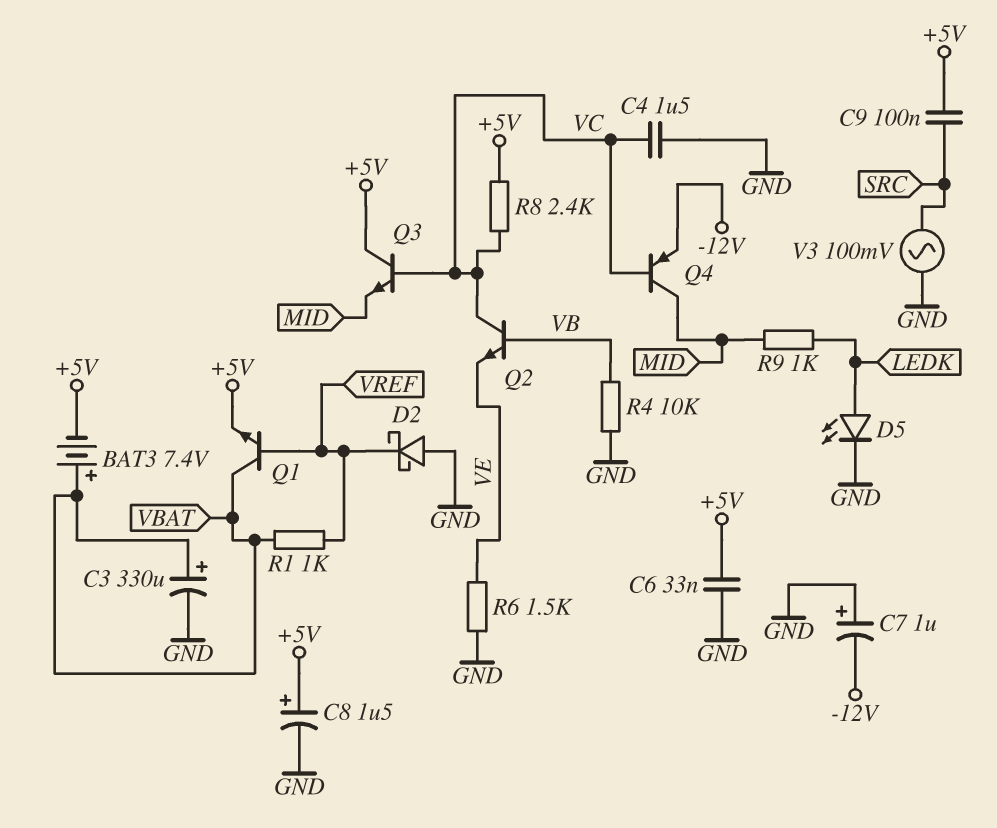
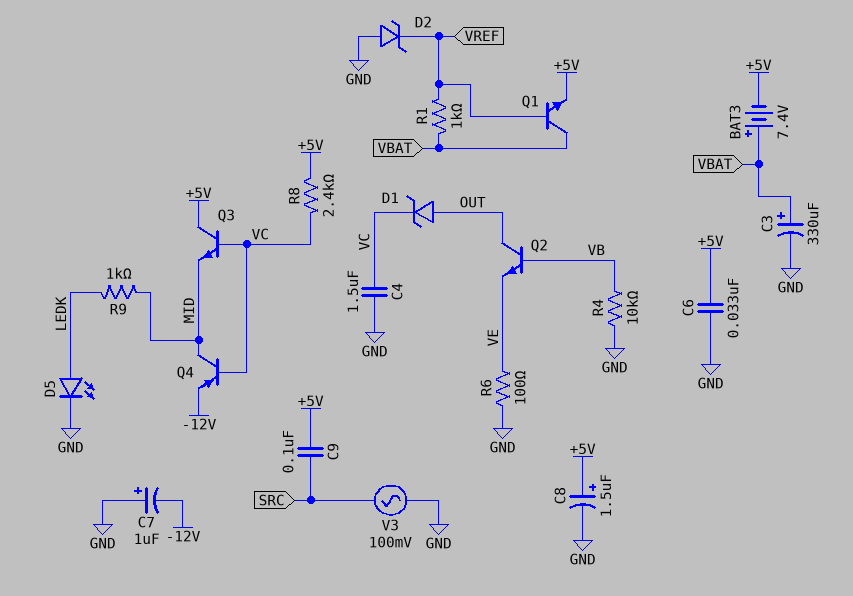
D1: none -> zener (A OUT, K VC)
D2: schottky (A GND, K VREF) -> zener (A GND, K VREF)
Q2: NPN (B VB, C VC, E VE) -> NPN (B VB, C OUT, E VE)
R6: 1.5k (GND, VE) -> 100 (GND, VE)

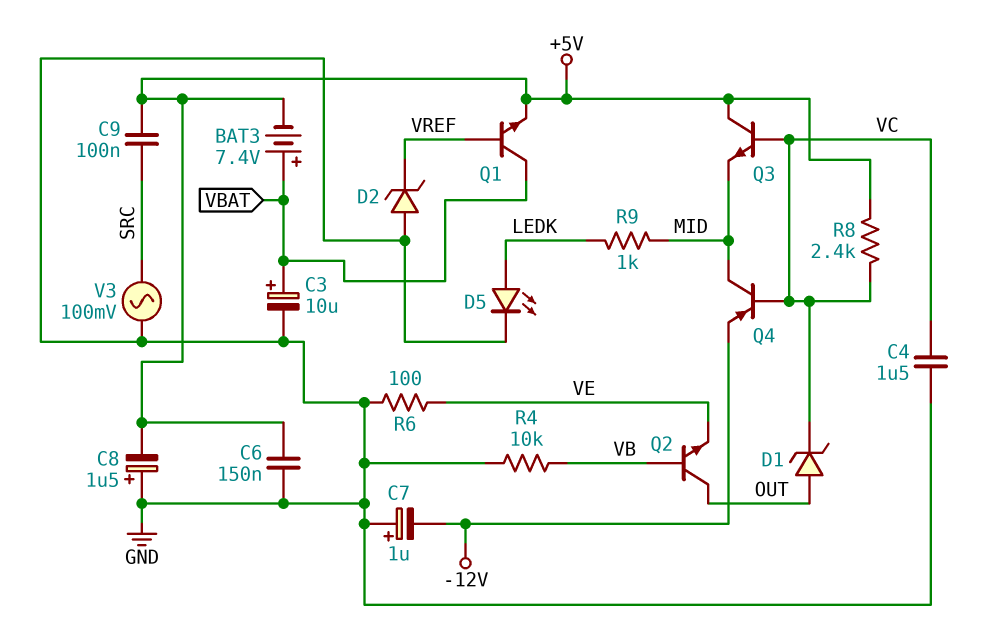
C3: 330uF (plus VBAT, minus GND) -> 10uF (plus VBAT, minus GND)
C6: 33nF (+5V, GND) -> 150nF (+5V, GND)
C8: 1.5uF (plus +5V, minus GND) -> 1.5uF (plus GND, minus +5V)
R1: 1k (VBAT, VREF) -> none

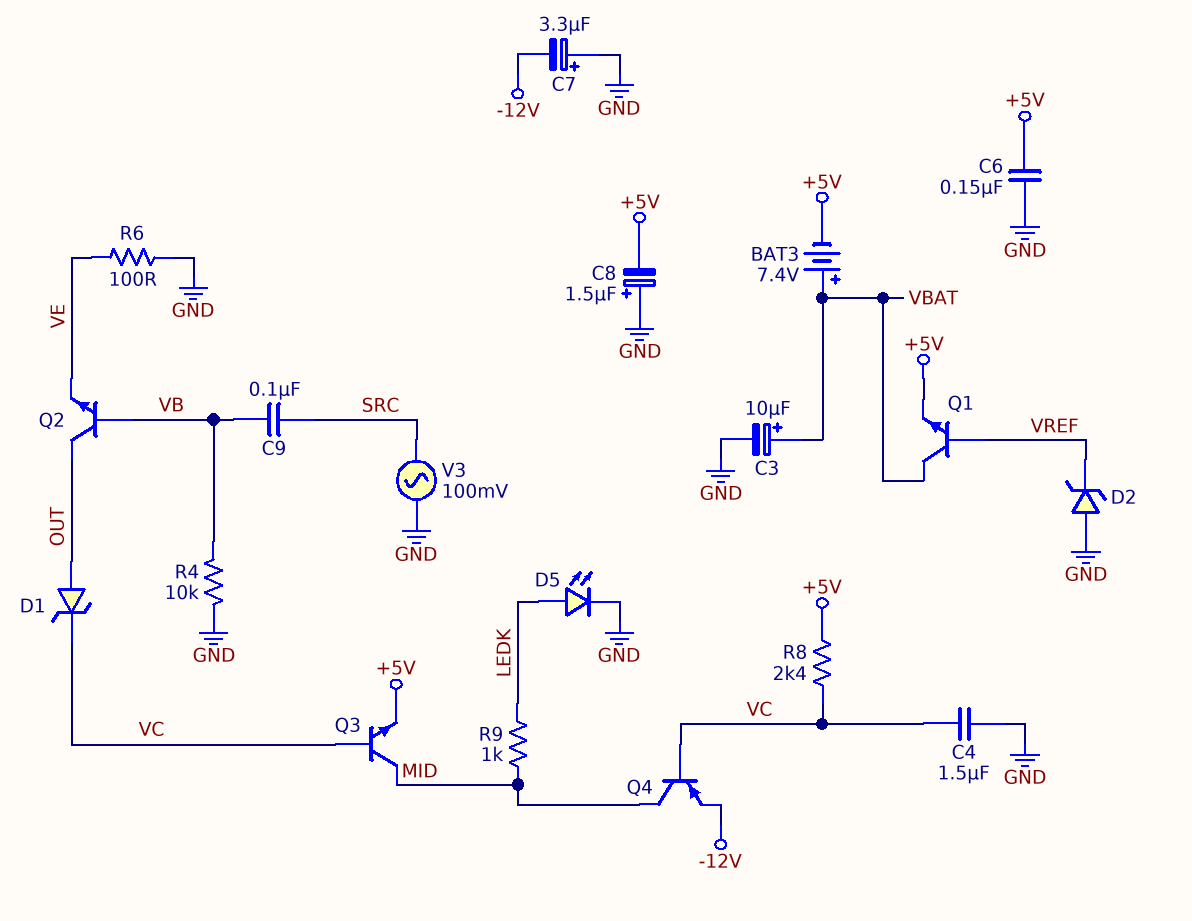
C7: 1uF (plus GND, minus -12V) -> 3.3uF (plus GND, minus -12V)
C9: 100nF (+5V, SRC) -> 100nF (SRC, VB)
Q3: NPN (B VC, C +5V, E MID) -> NPN (B VC, C MID, E +5V)

